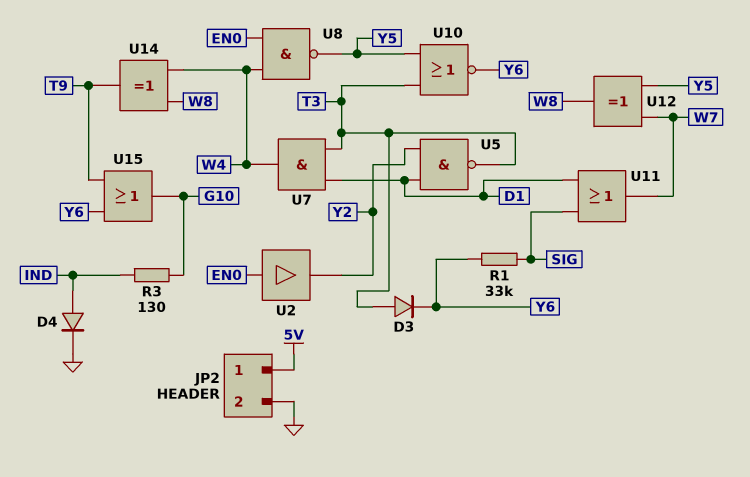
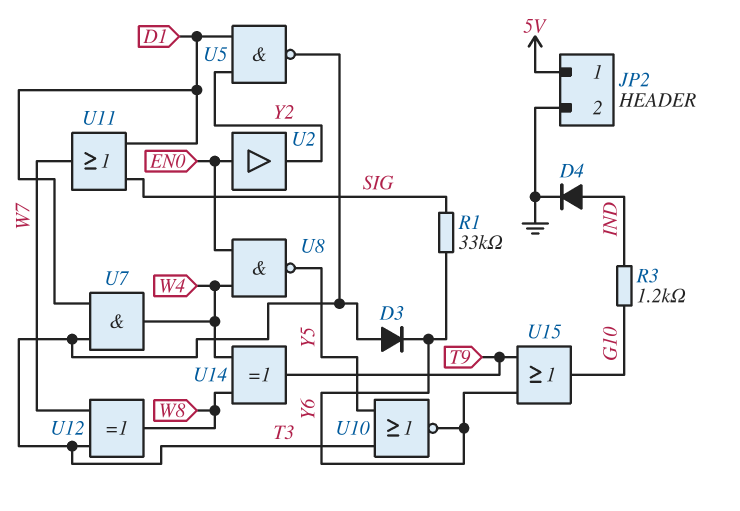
R3: 130 (G10, IND) -> 1.2k (G10, IND)
U12: XOR (in W7, in Y5, out W8) -> XOR (in T3, in W7, out W8)

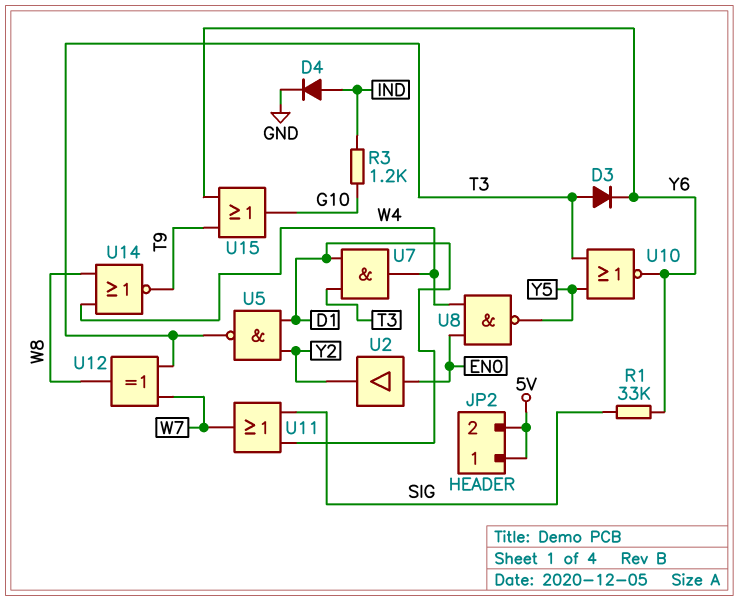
JP2 pin 2: GND -> 5V
U14: XOR (in W4, in W8, out T9) -> NOR (in W4, in W8, out T9)

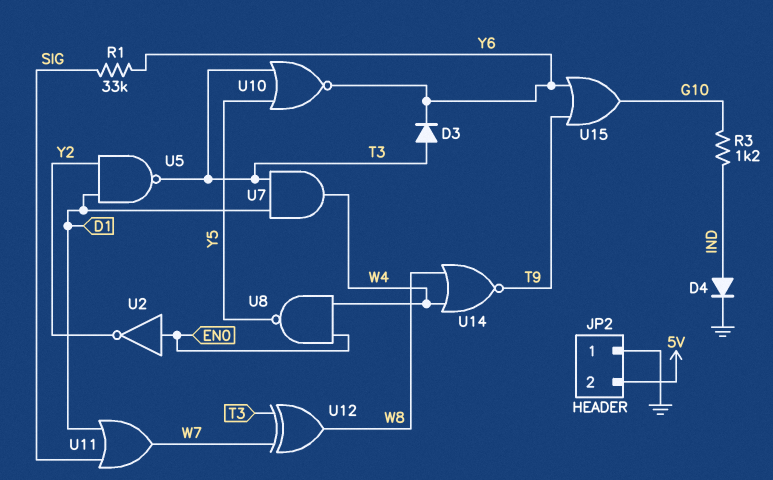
JP2 pin 1: 5V -> GND
U2: buffer (in EN0, out Y2) -> NOT (in EN0, out Y2)

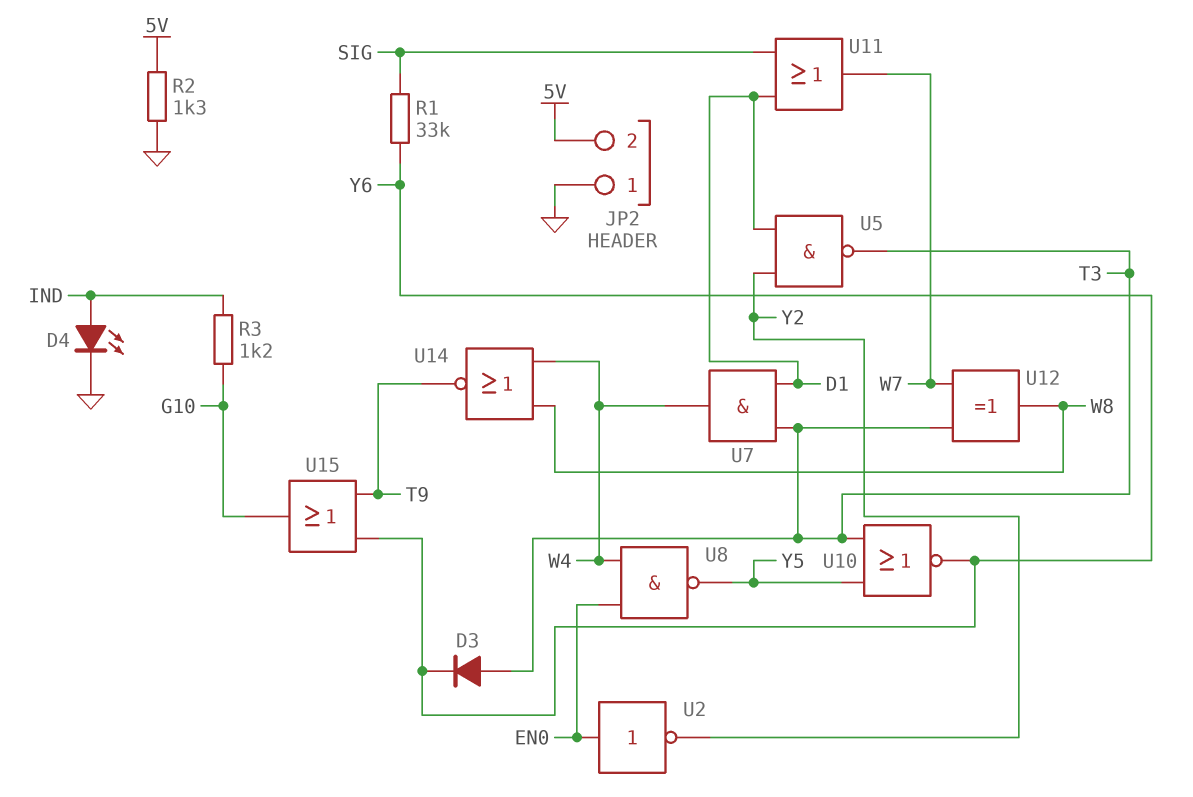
D4: diode (A IND, K GND) -> LED (A IND, K GND)
R2: none -> 1.3k (5V, GND)

